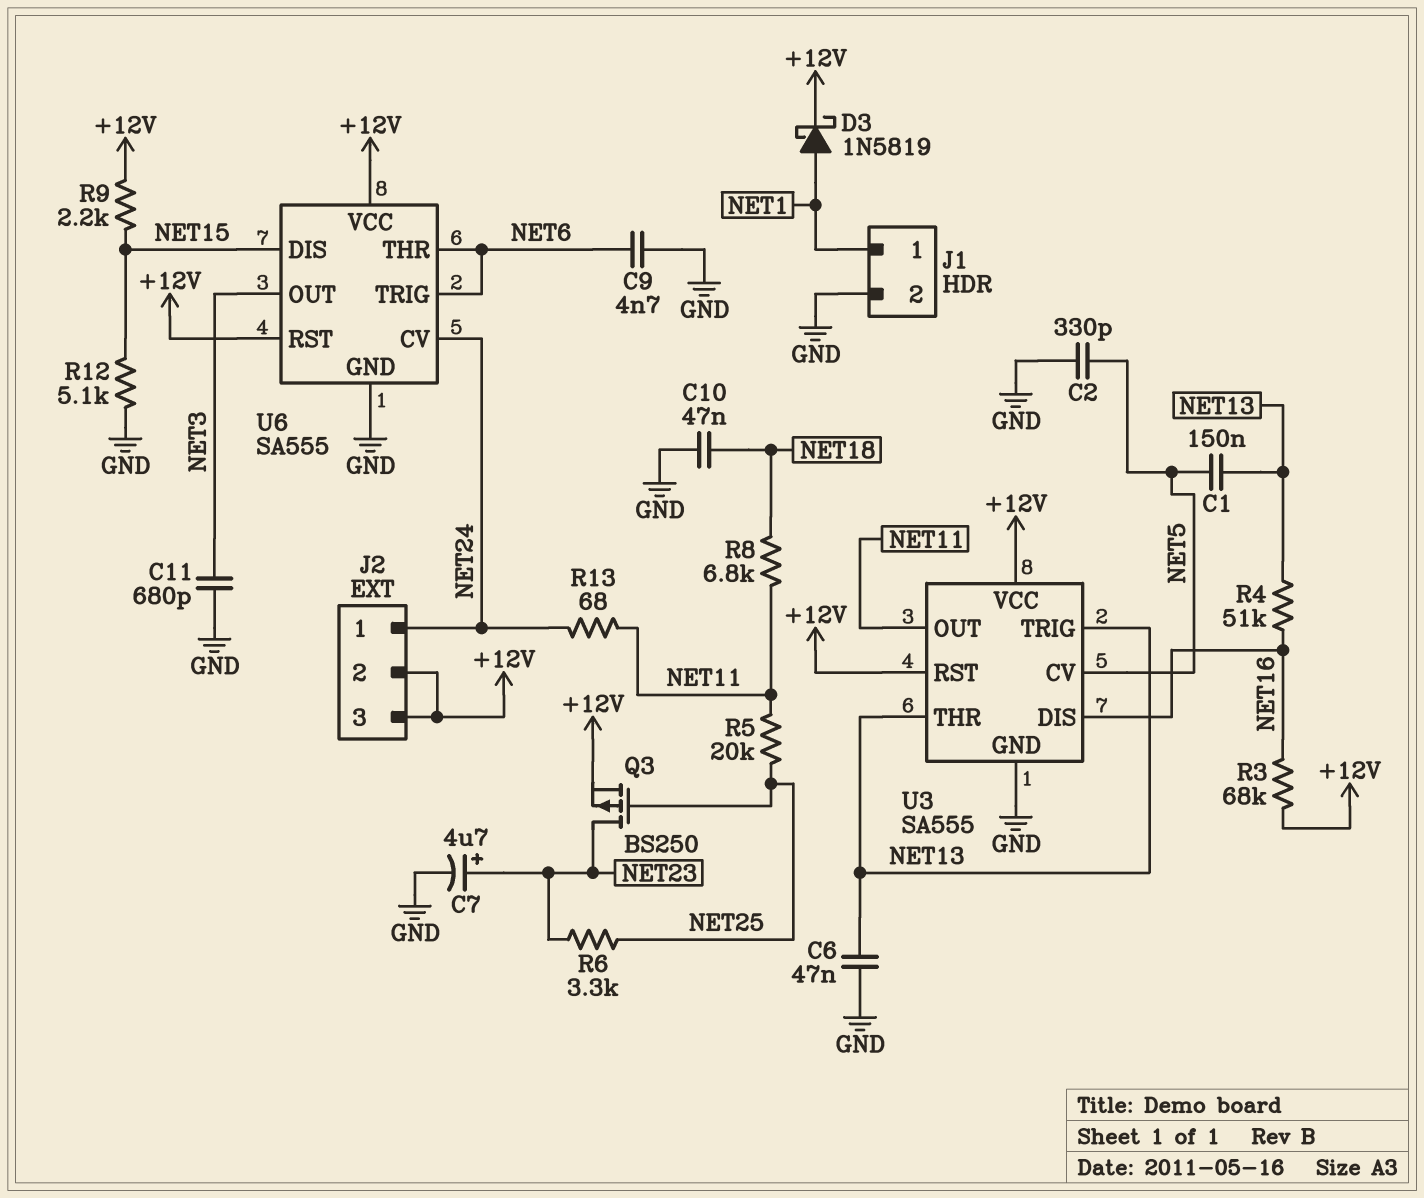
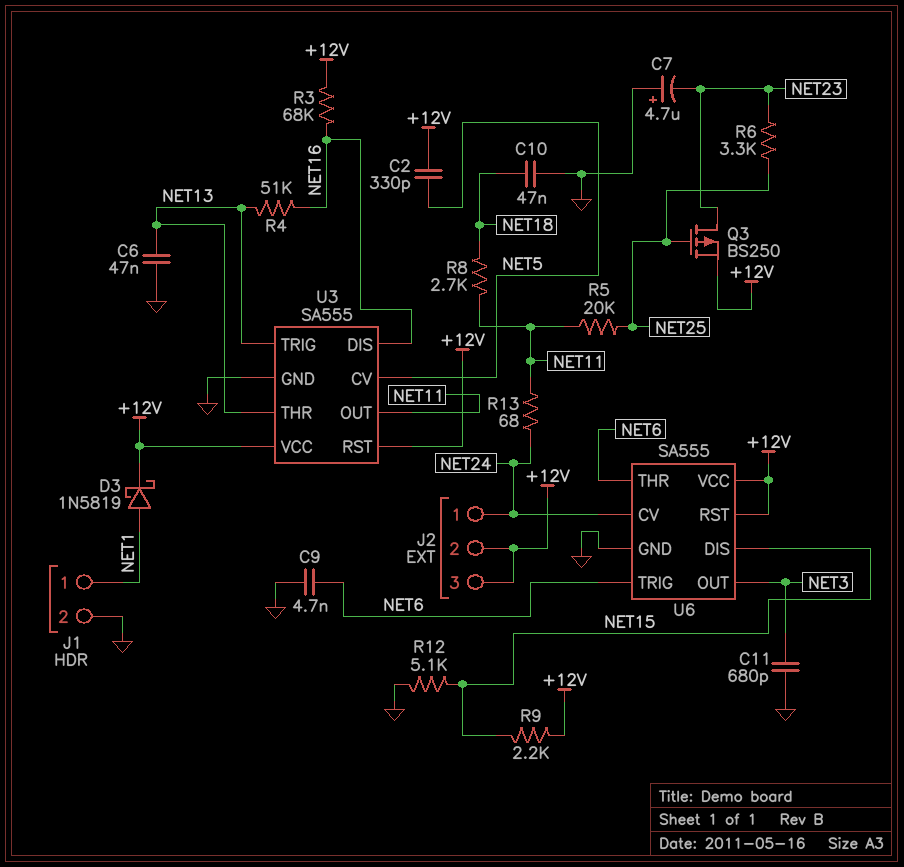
C1: 150nF (NET5, NET13) -> none
C2: 330pF (GND, NET5) -> 330pF (+12V, NET5)
C7: 4.7uF (plus NET23, minus GND) -> 4.7uF (plus GND, minus NET23)
R8: 6.8k (NET11, NET18) -> 2.7k (NET11, NET18)

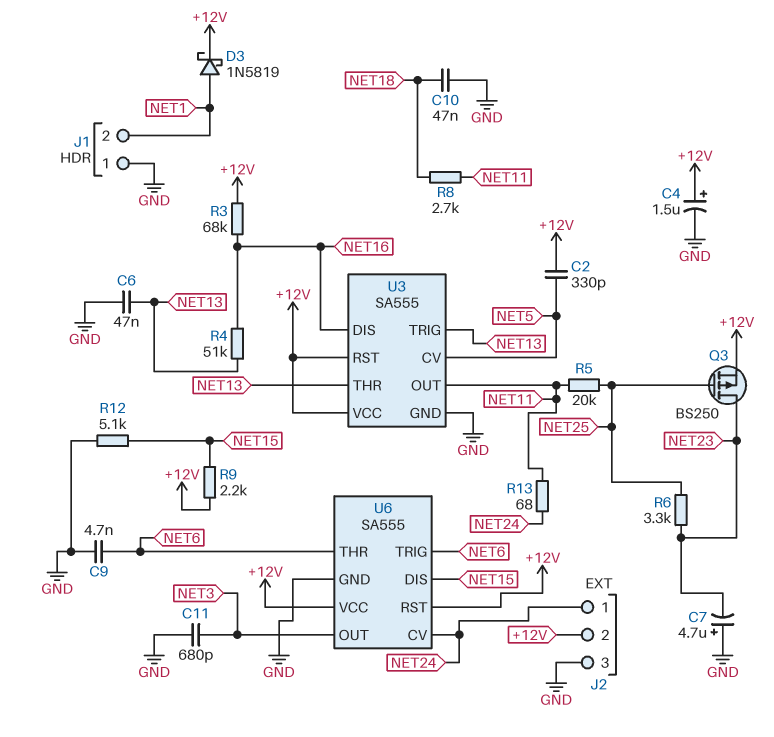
C4: none -> 1.5uF (plus +12V, minus GND)
J1 pin 1: NET1 -> GND
J1 pin 2: GND -> NET1
J2 pin 3: +12V -> GND

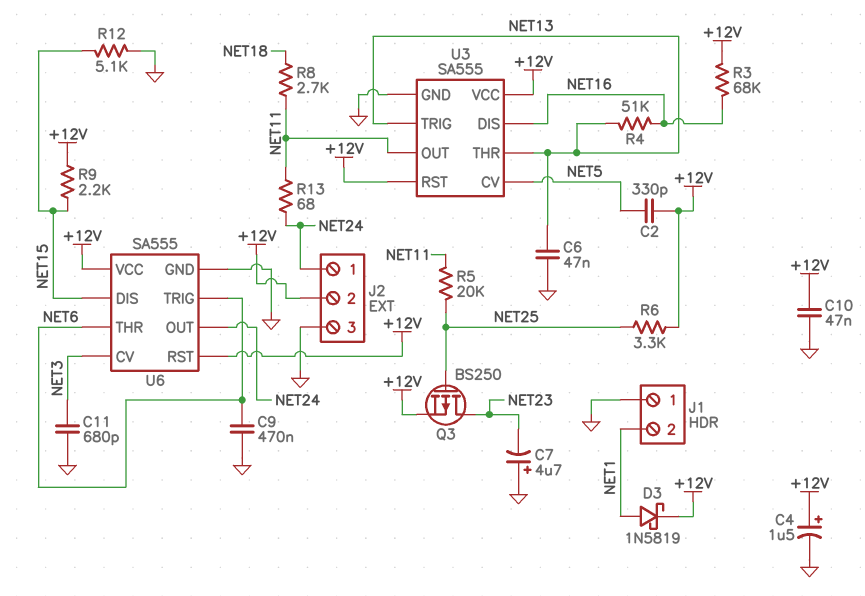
C9: 4.7nF (GND, NET6) -> 470nF (GND, NET6)
C10: 47nF (GND, NET18) -> 47nF (+12V, GND)
R6: 3.3k (NET23, NET25) -> 3.3k (+12V, NET25)
U6 pin CV: NET24 -> NET3
U6 pin OUT: NET3 -> NET24

